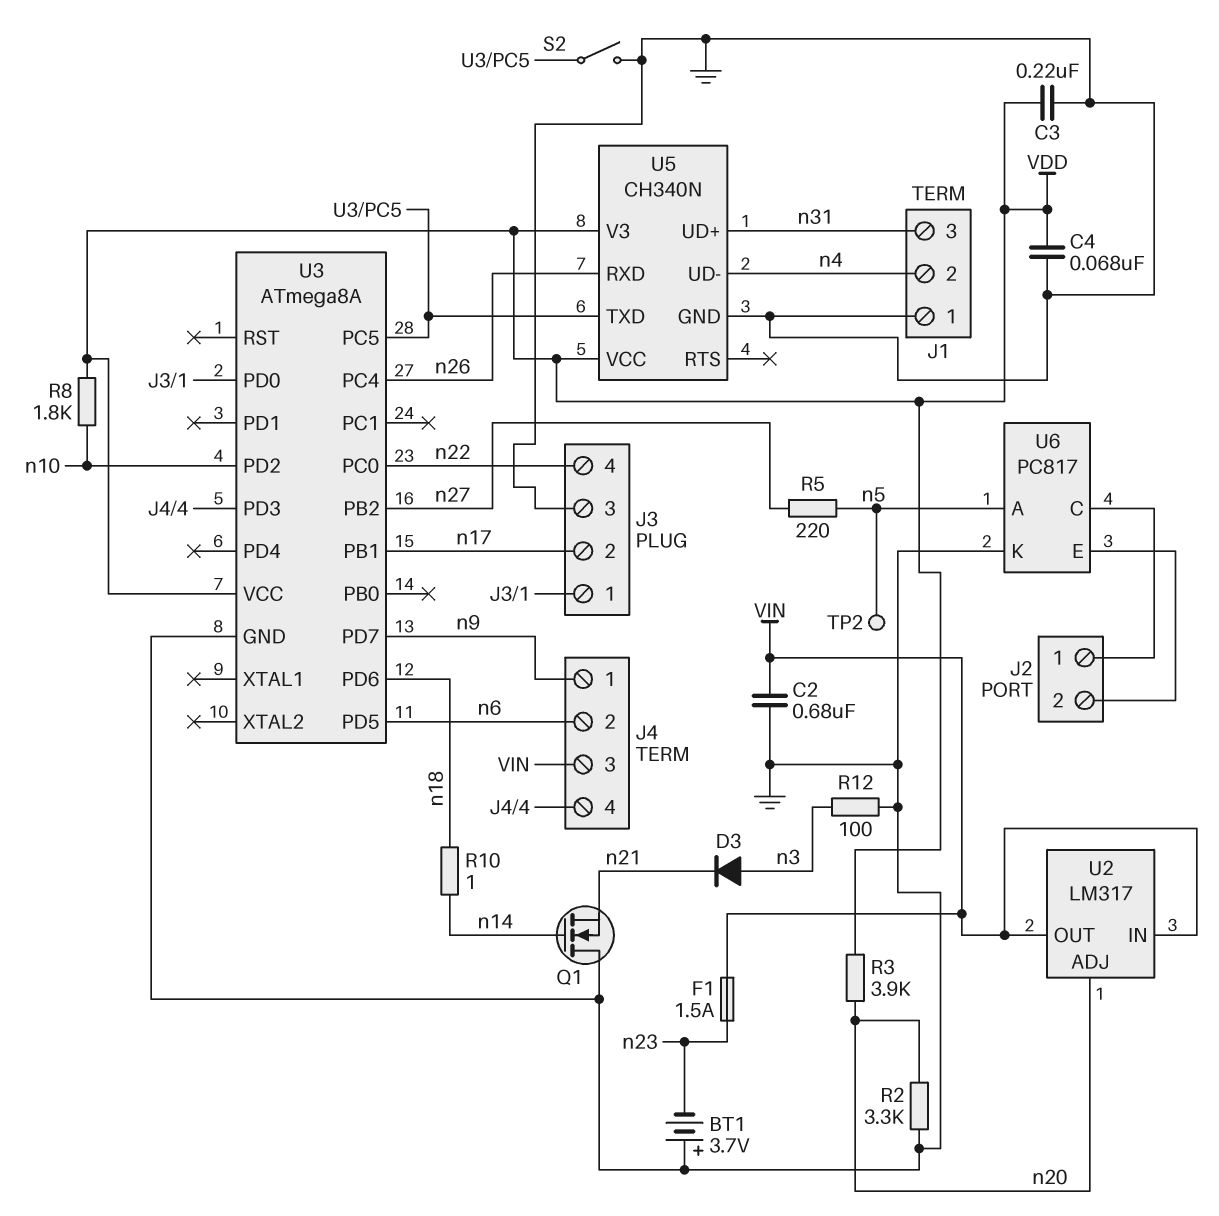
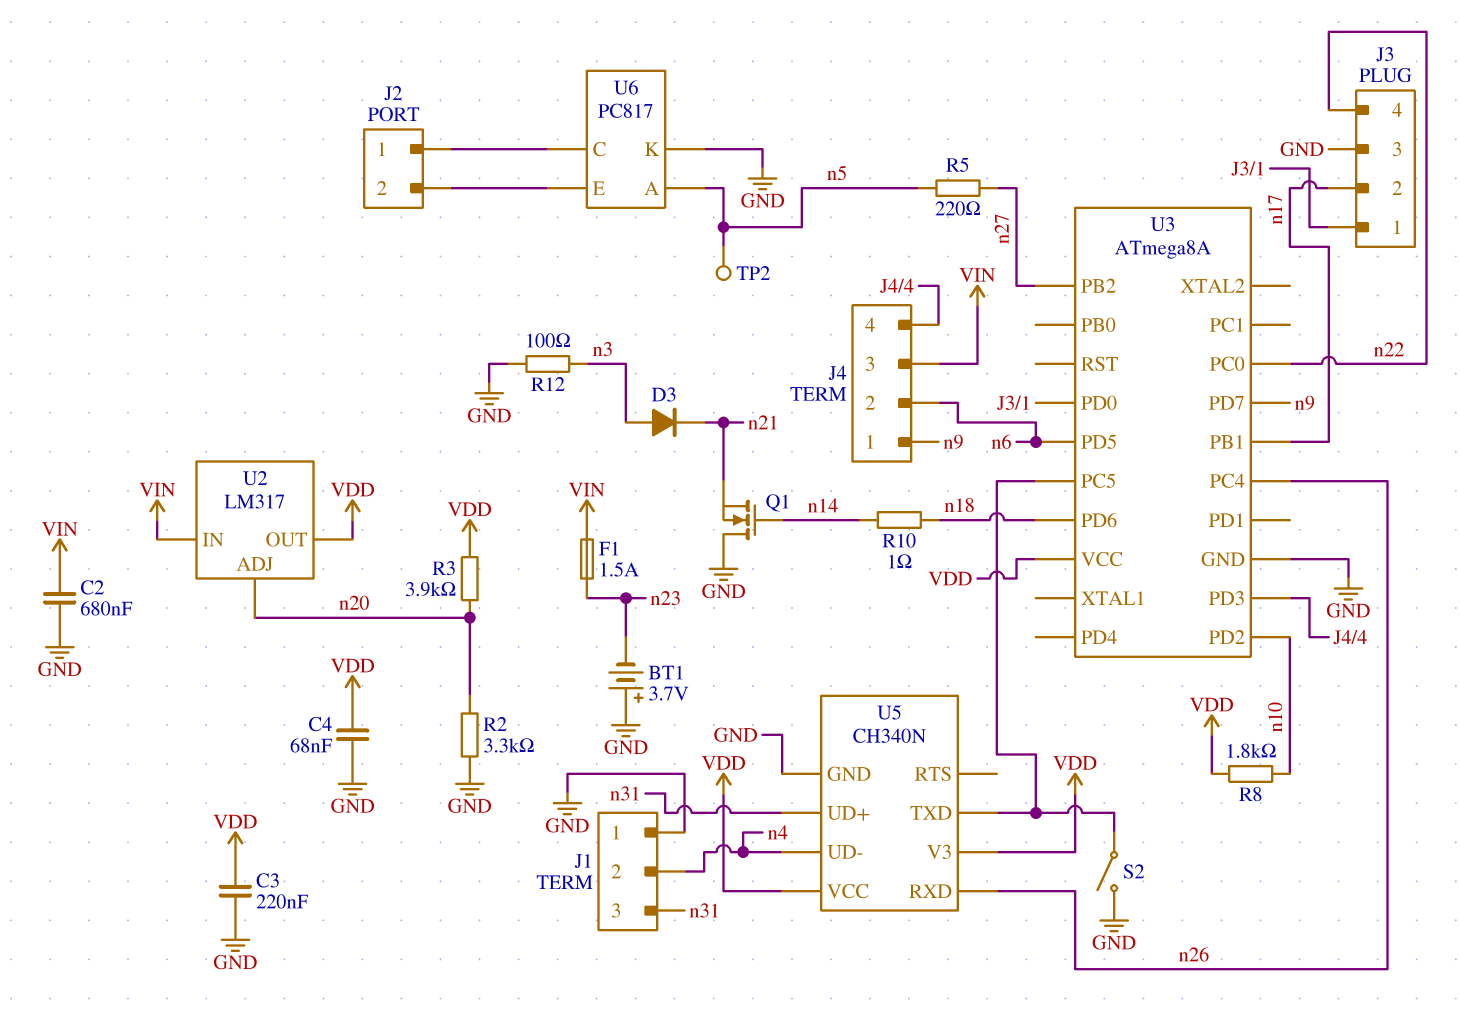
U2 pin OUT: VIN -> VDD

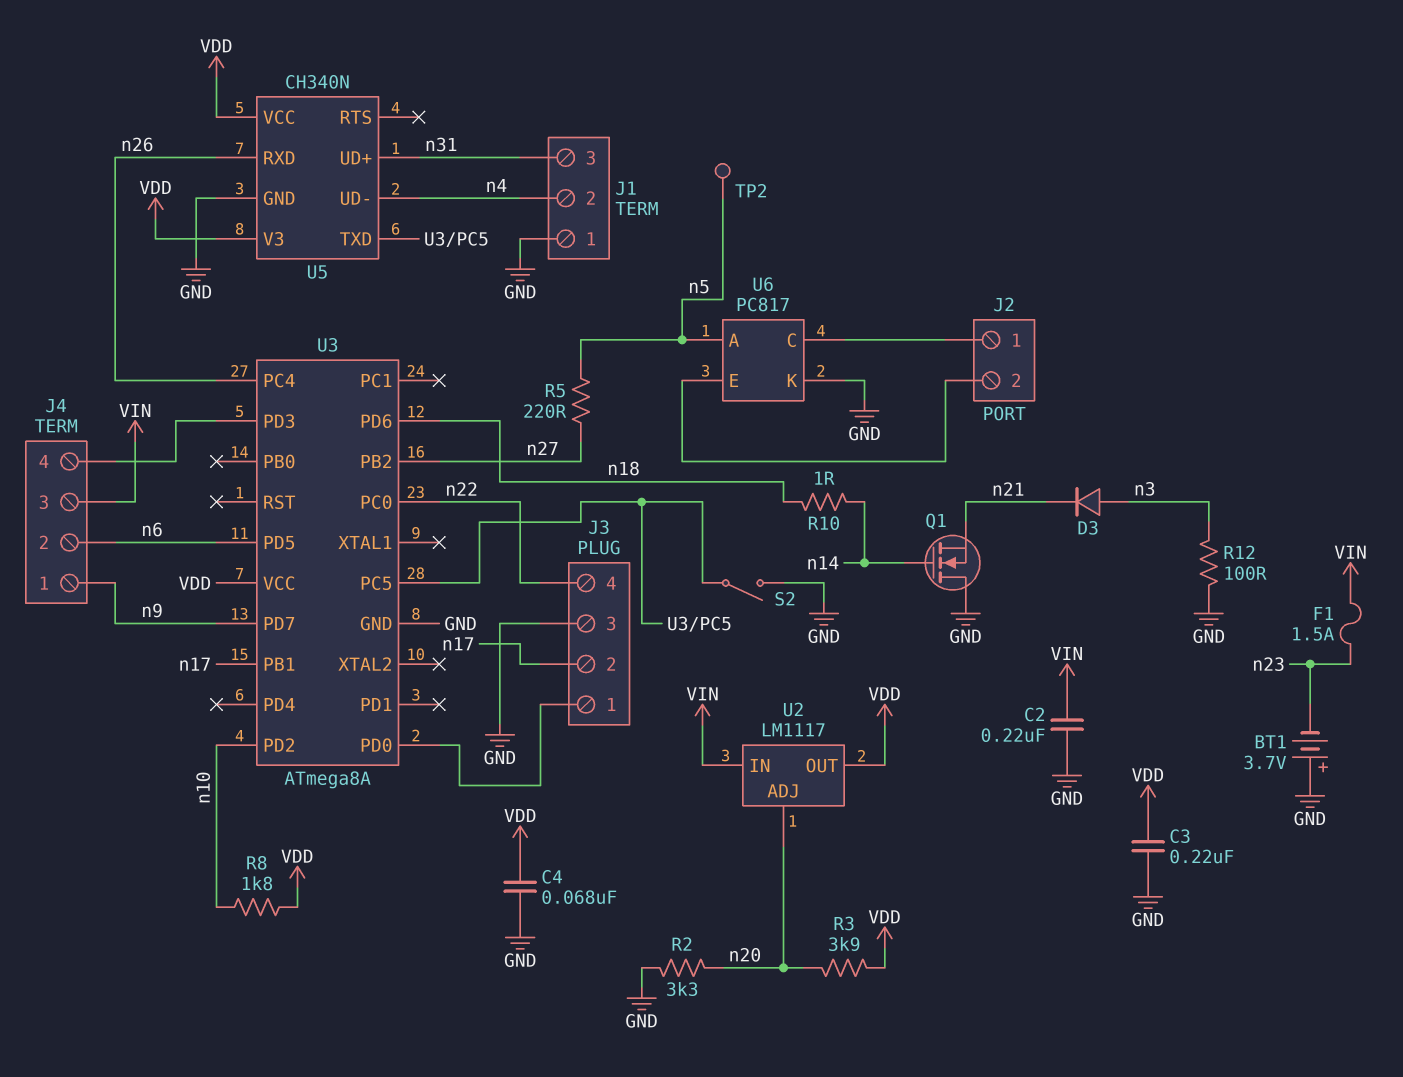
C2: 680nF (GND, VIN) -> 220nF (GND, VIN)
U2: LM317 -> LM1117

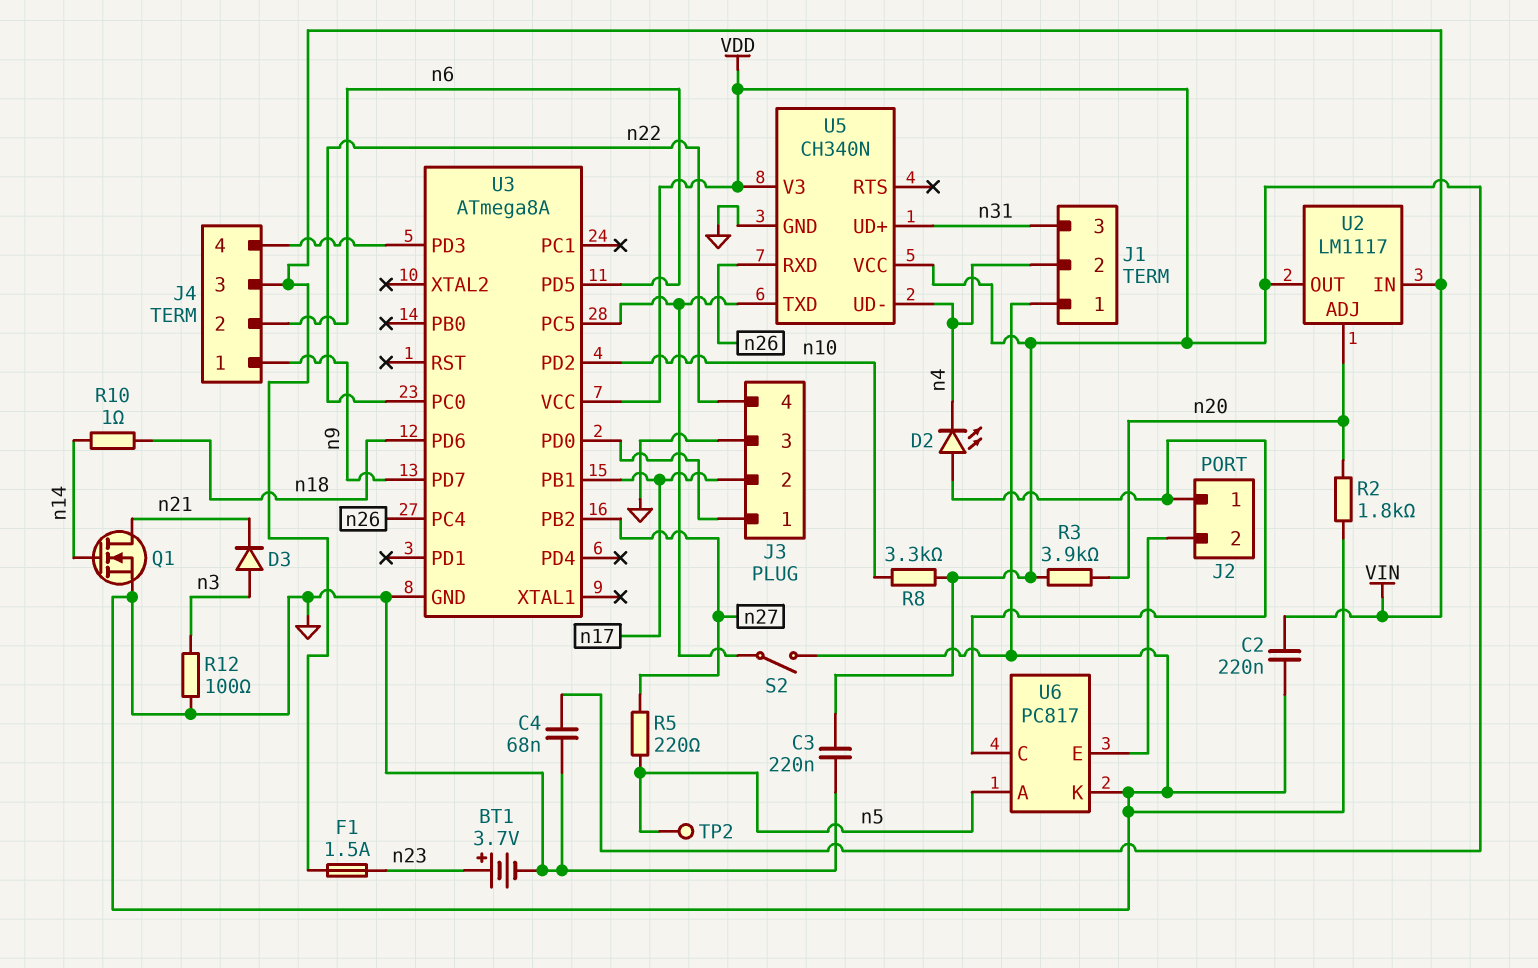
BT1: 3.7V (plus GND, minus n23) -> 3.7V (plus n23, minus GND)
D2: none -> LED (A J2/1, K n4)
Q1: NMOS (G n14, D GND, S n21) -> NMOS (G n14, D n21, S GND)
R2: 3.3k (GND, n20) -> 1.8k (GND, n20)
R8: 1.8k (VDD, n10) -> 3.3k (VDD, n10)

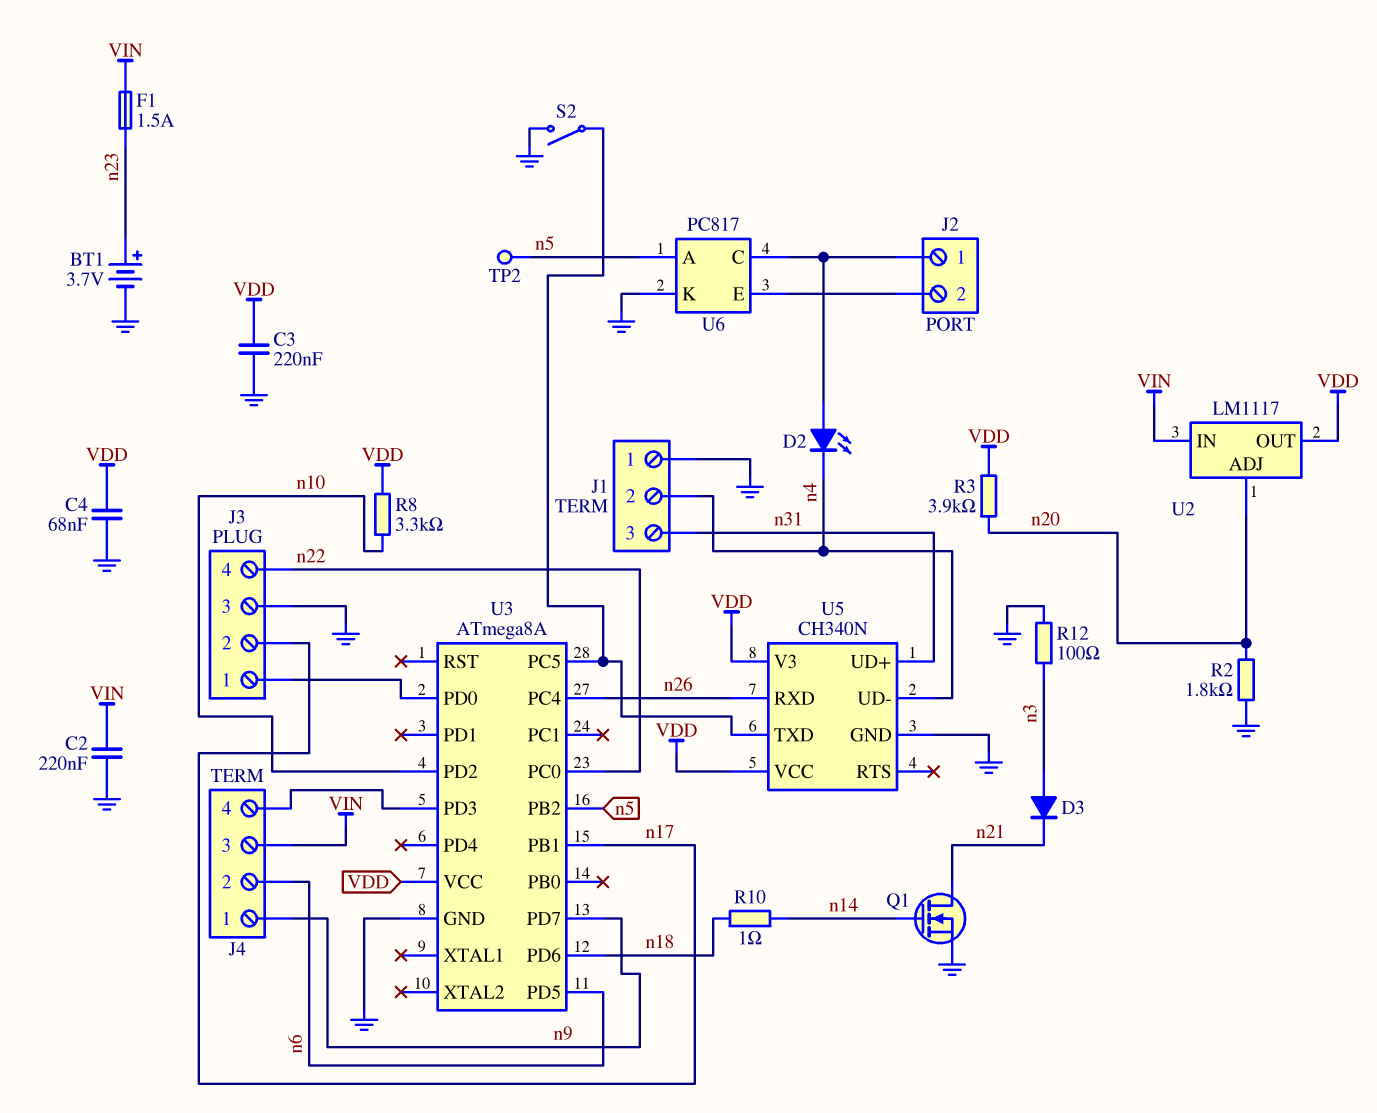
R5: 220 (n5, n27) -> none
U3 pin PB2: n27 -> n5

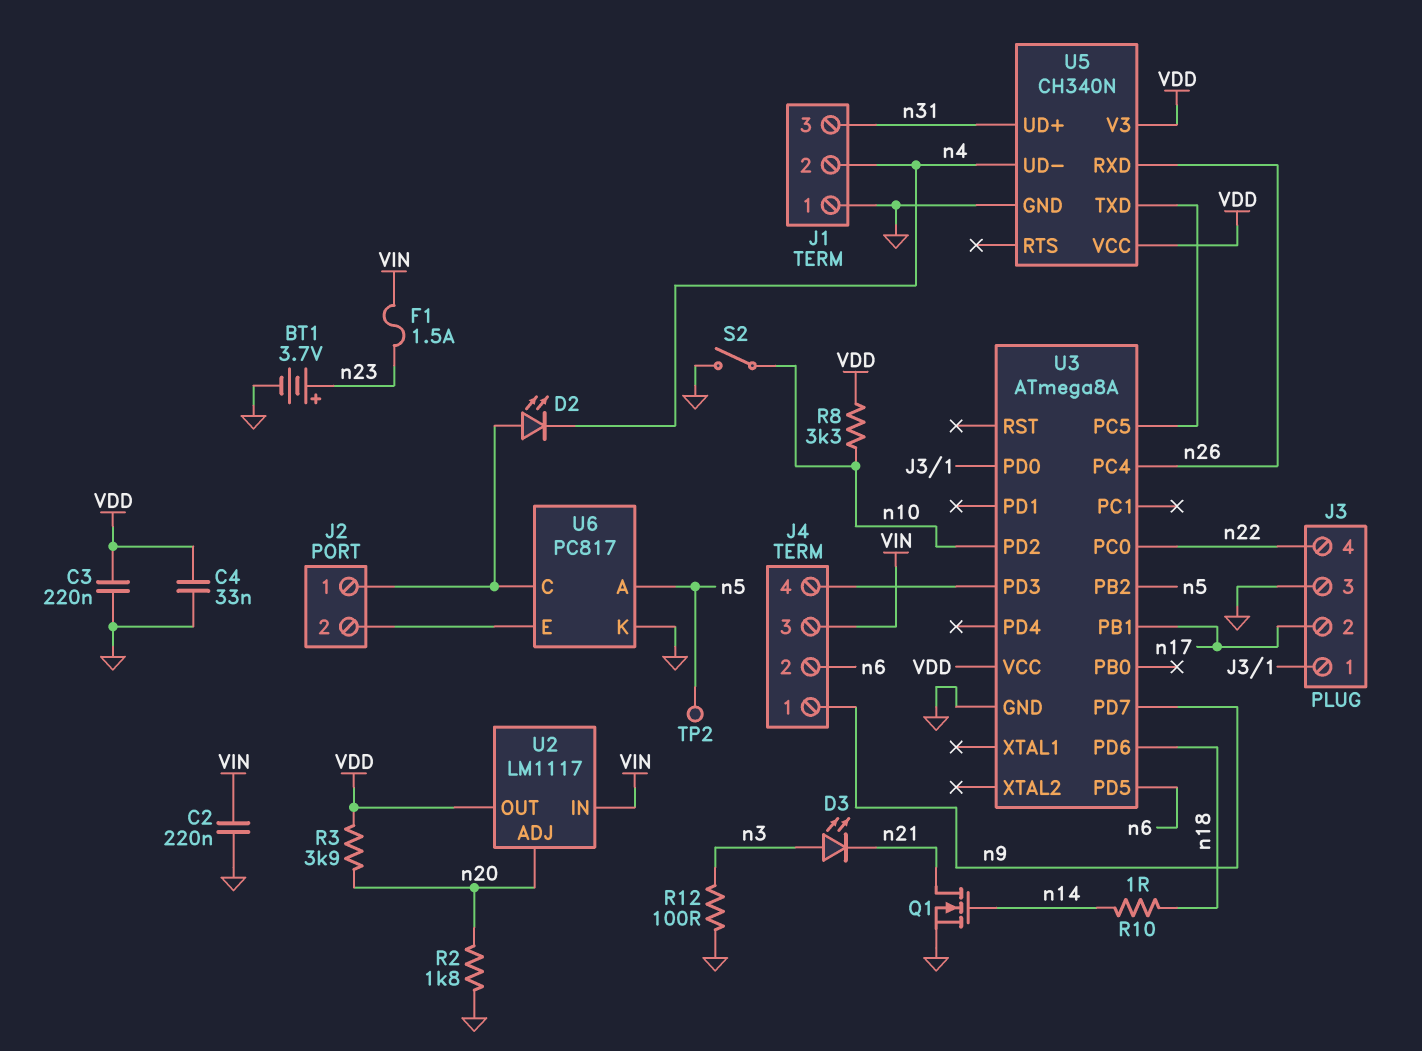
C4: 68nF (GND, VDD) -> 33nF (GND, VDD)
D3: diode (A n3, K n21) -> LED (A n3, K n21)
S2: switch (GND, U3/PC5) -> switch (GND, n10)

